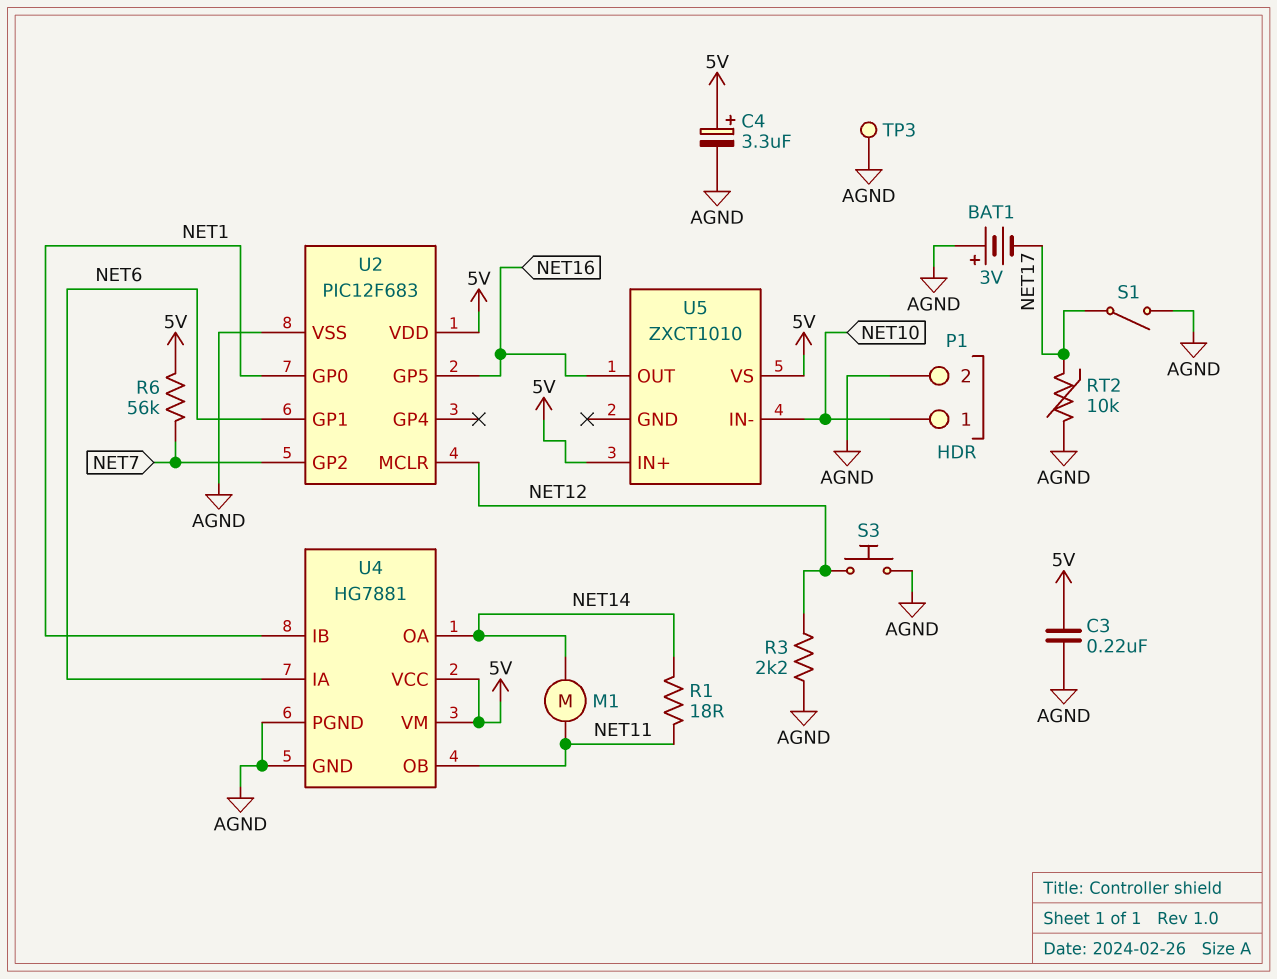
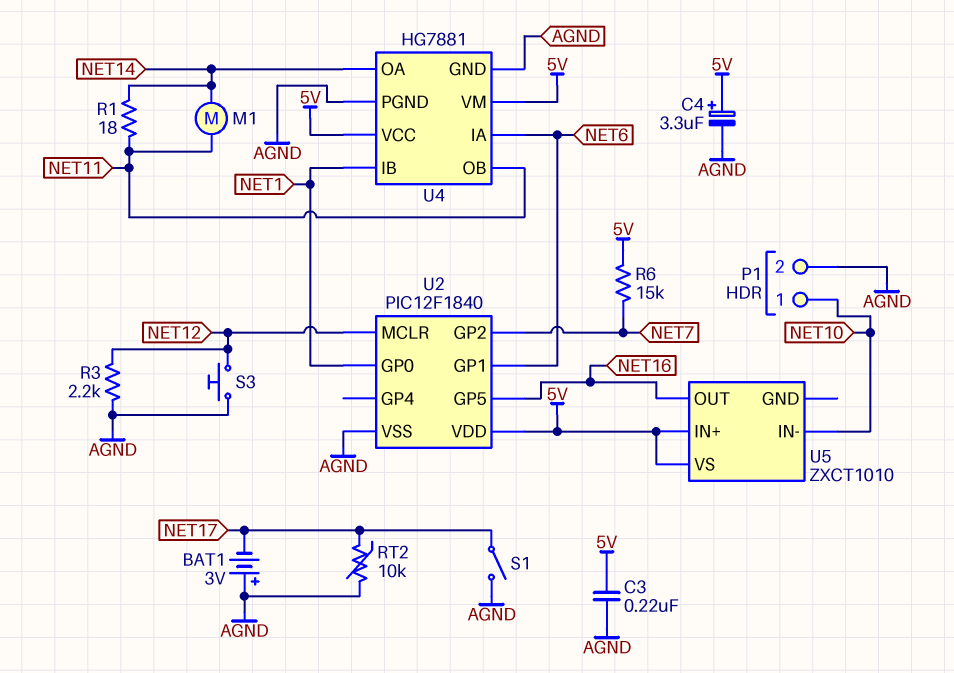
R6: 56k (5V, NET7) -> 15k (5V, NET7)
TP3: test point (AGND) -> none
U2: PIC12F683 -> PIC12F1840

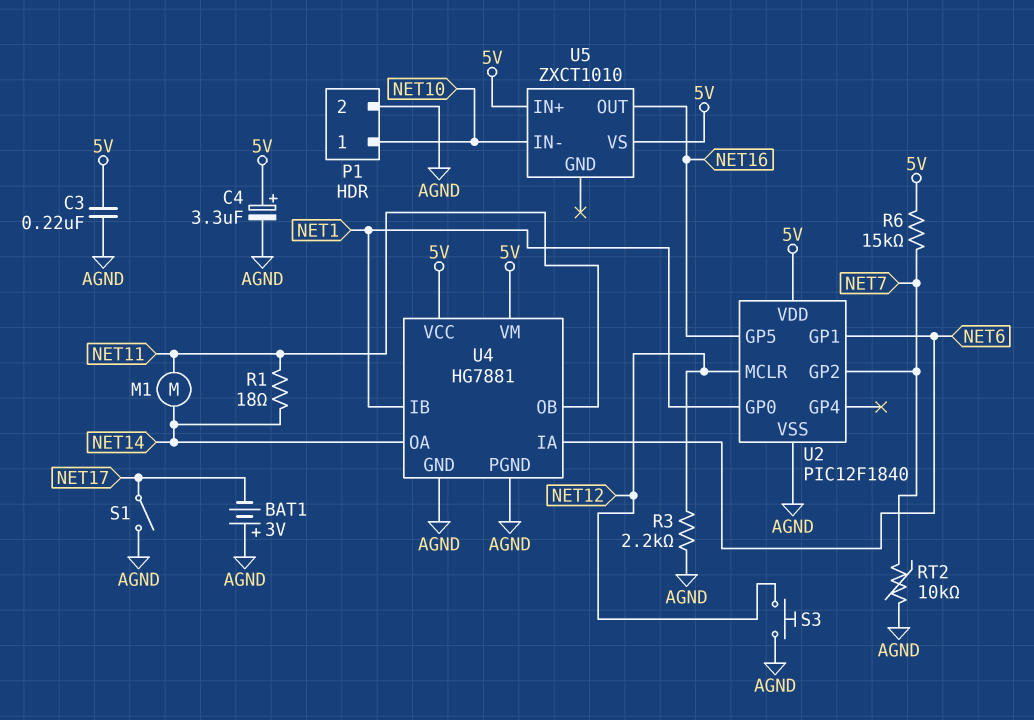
RT2: 10k (AGND, NET17) -> 10k (AGND, NET7)

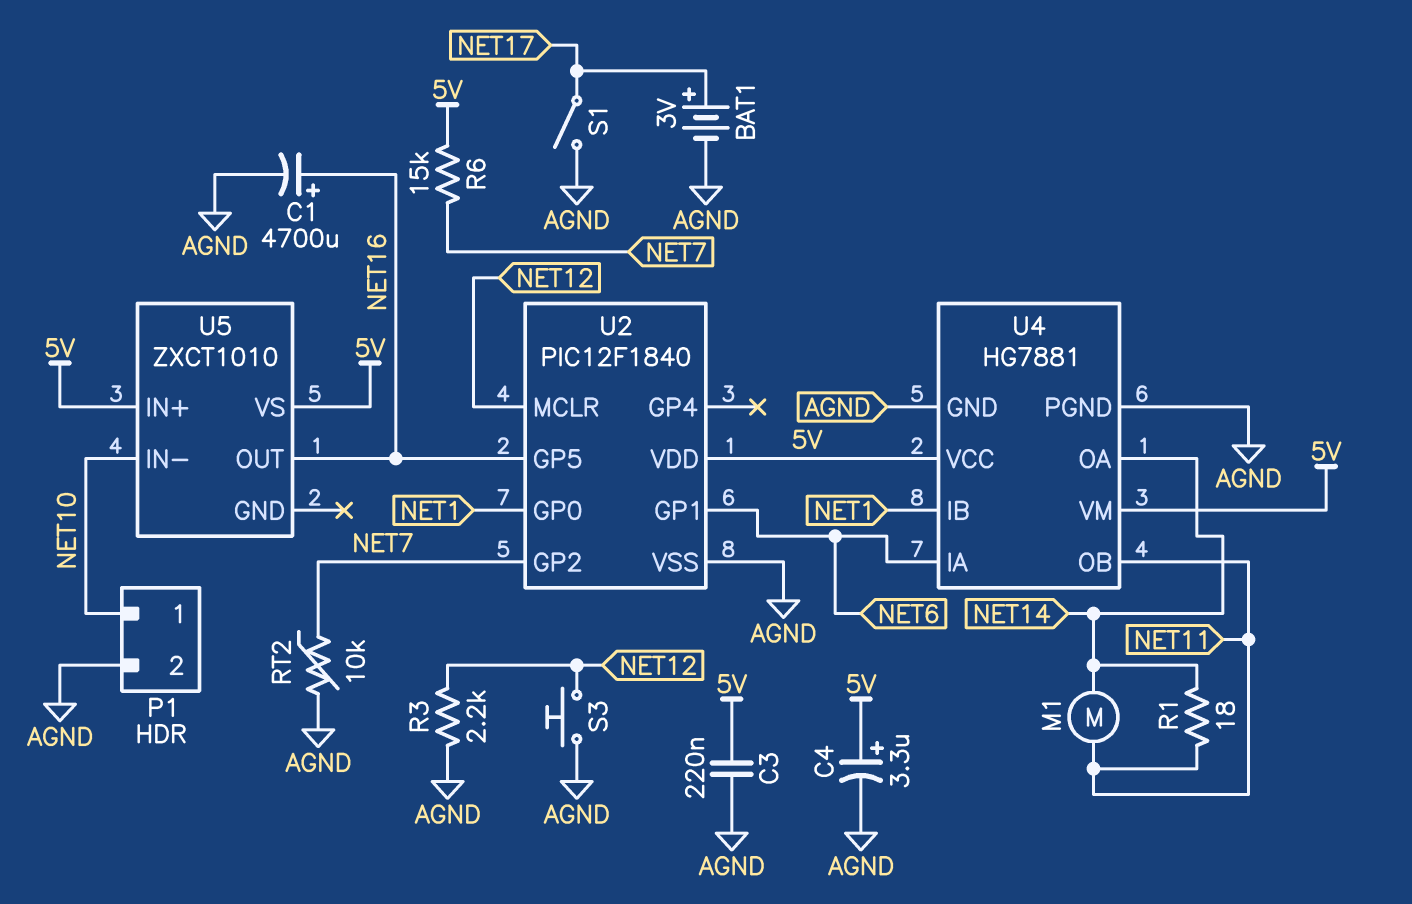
BAT1: 3V (plus AGND, minus NET17) -> 3V (plus NET17, minus AGND)
C1: none -> 4700uF (plus NET16, minus AGND)

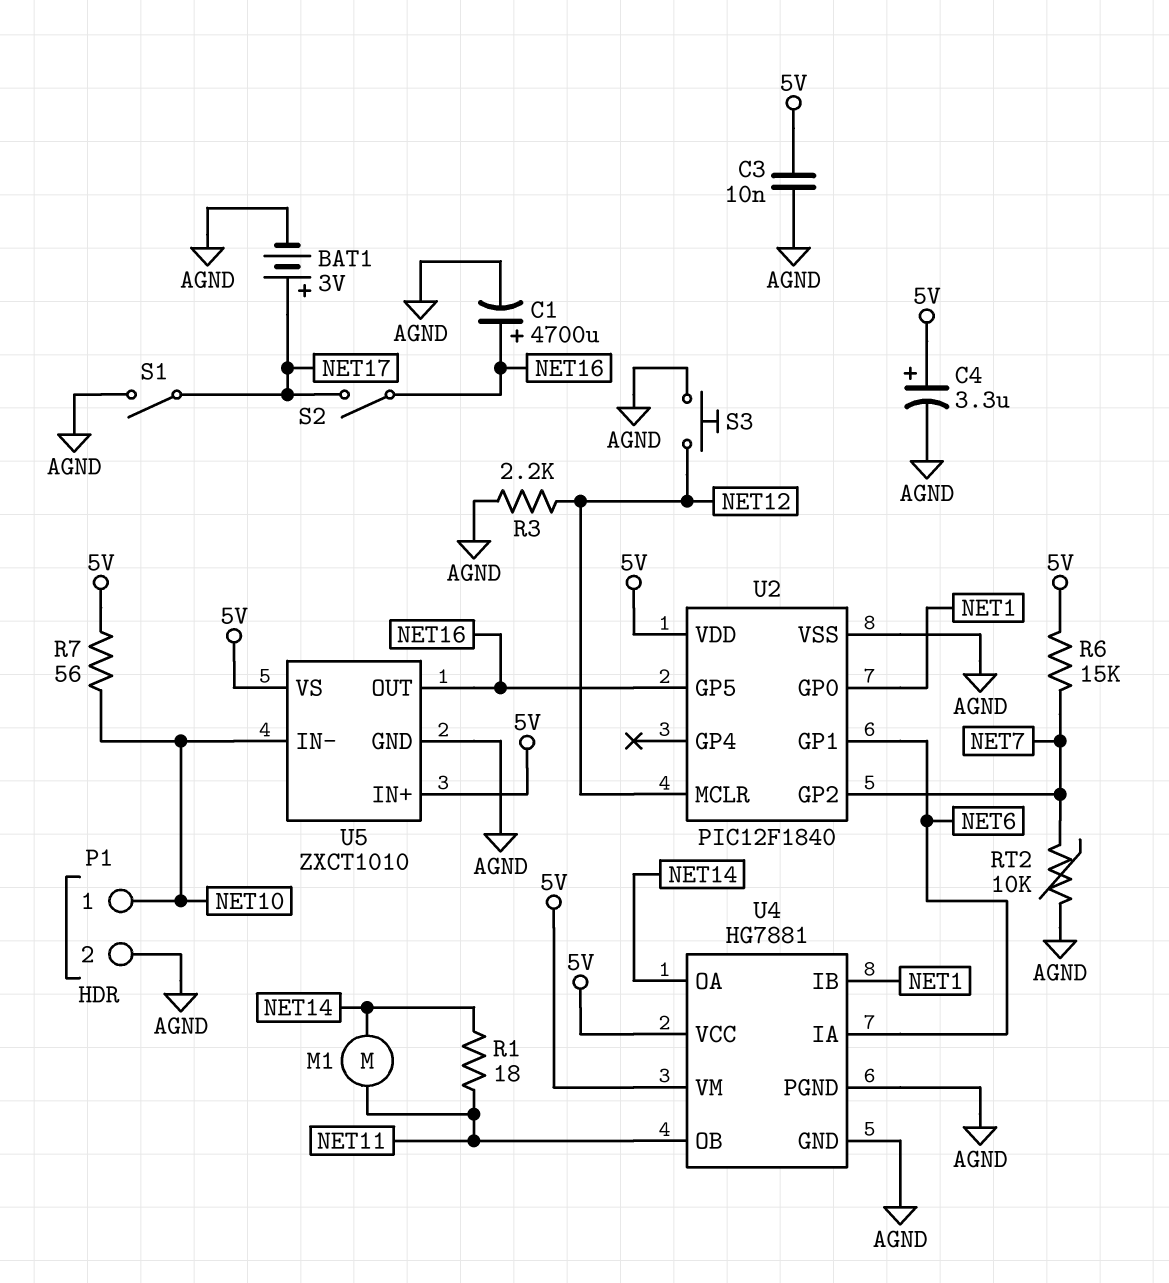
C3: 220nF (5V, AGND) -> 10nF (5V, AGND)
R7: none -> 56 (5V, NET10)
S2: none -> switch (NET16, NET17)
U5 pin GND: none -> AGND

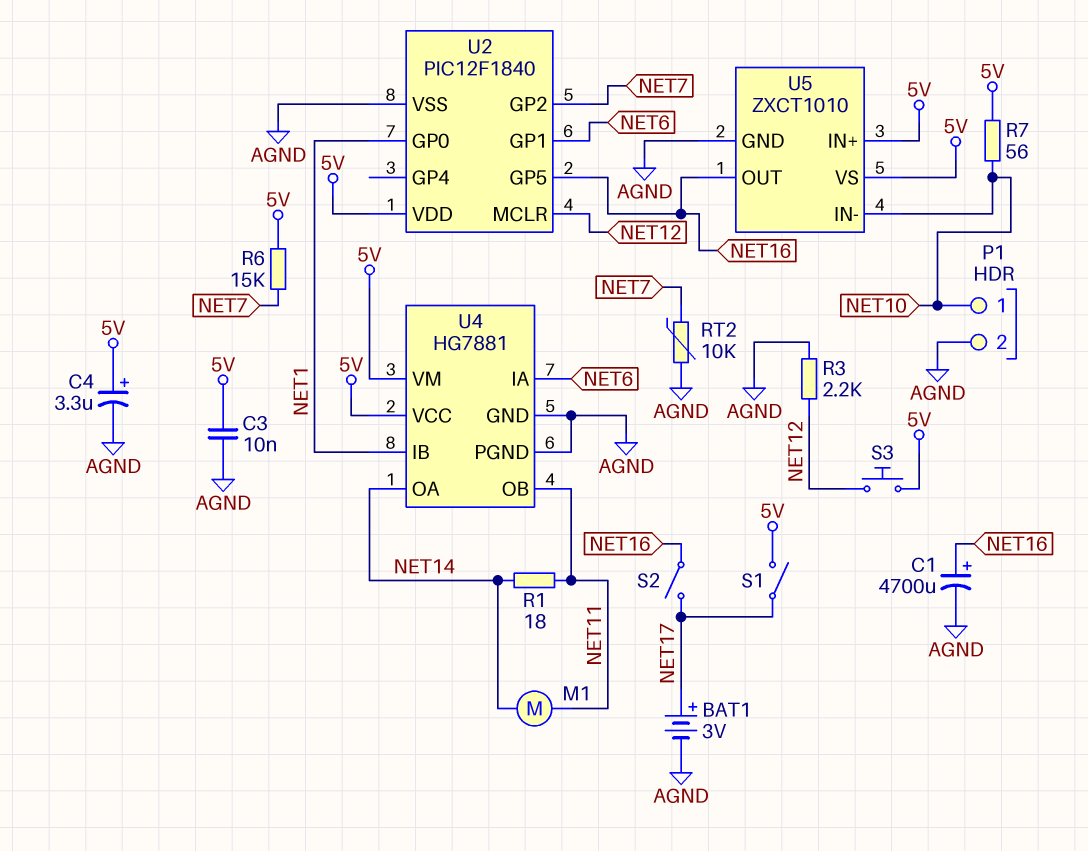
S1: switch (AGND, NET17) -> switch (5V, NET17)
S3: button (AGND, NET12) -> button (5V, NET12)

